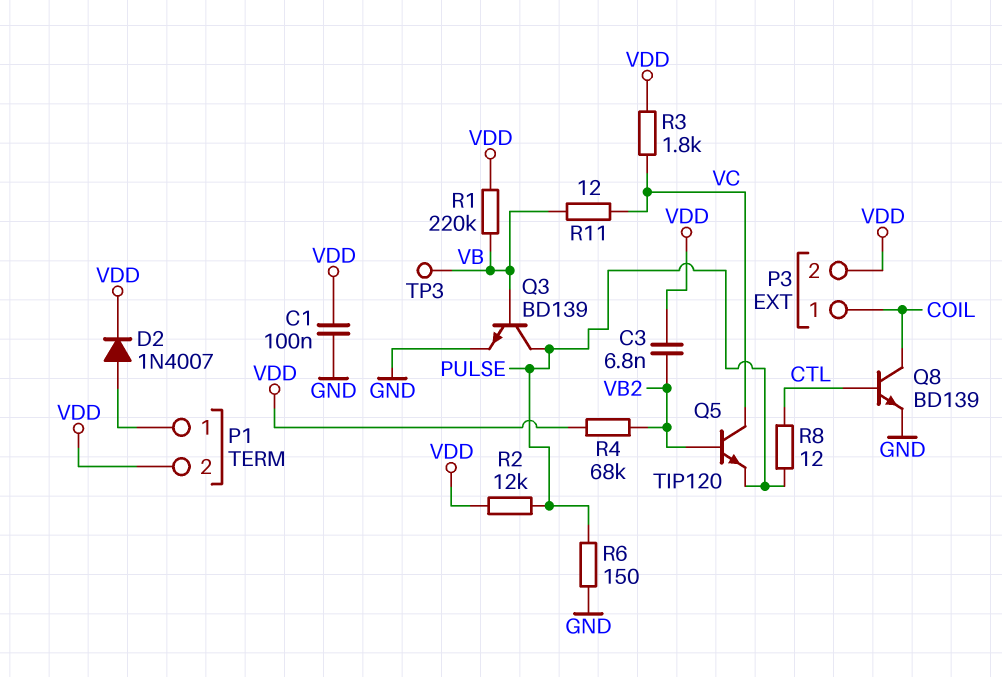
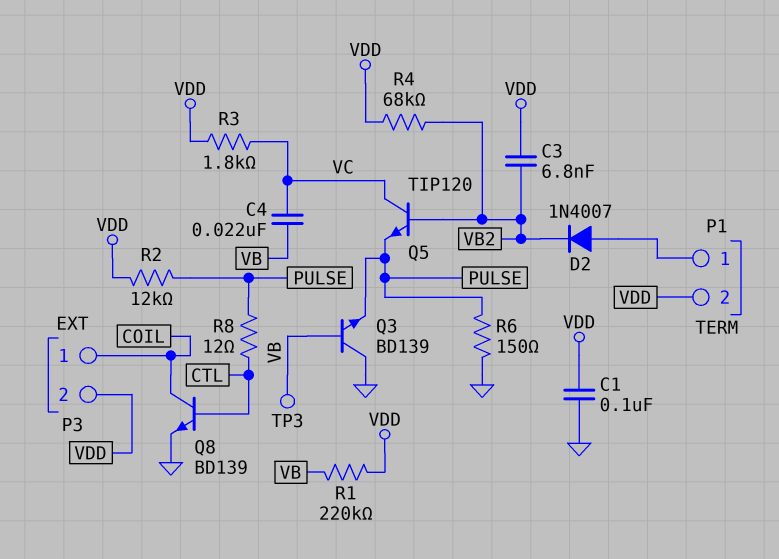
C4: none -> 22nF (VB, VC)
D2: diode 1N4007 (A P1/1, K VDD) -> diode 1N4007 (A P1/1, K VB2)
Q3: NPN BD139 (B VB, C PULSE, E GND) -> NPN BD139 (B VB, C GND, E PULSE)
R11: 12 (VB, VC) -> none

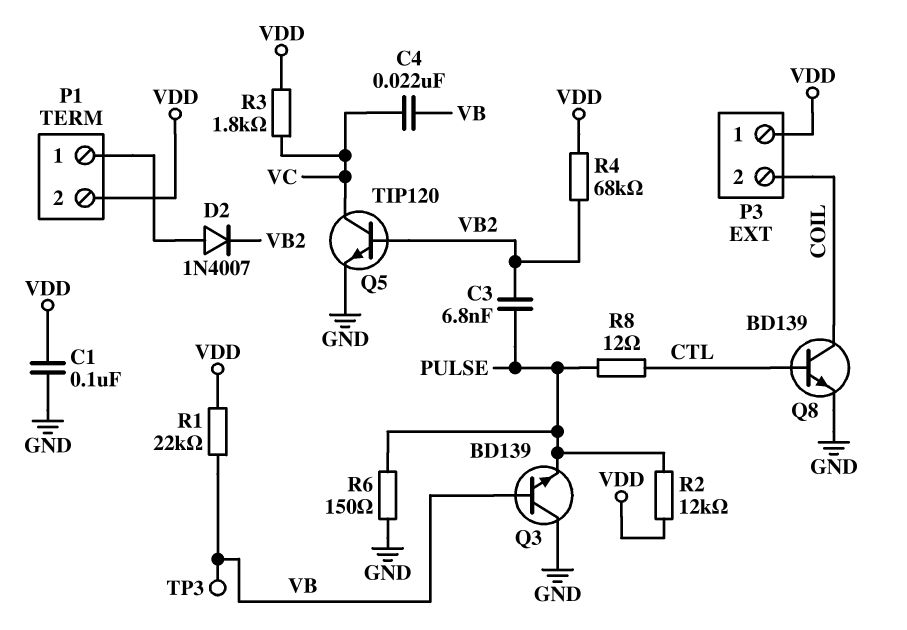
C3: 6.8nF (VB2, VDD) -> 6.8nF (PULSE, VB2)
P3 pin 1: COIL -> VDD
P3 pin 2: VDD -> COIL
Q5: NPN TIP120 (B VB2, C VC, E PULSE) -> NPN TIP120 (B VB2, C VC, E GND)
R1: 220k (VB, VDD) -> 22k (VB, VDD)

